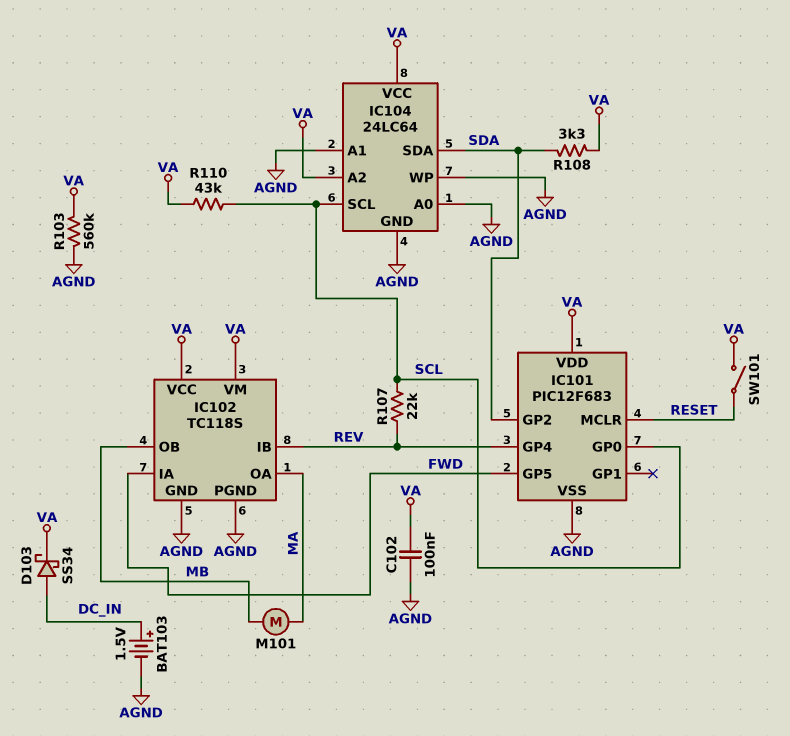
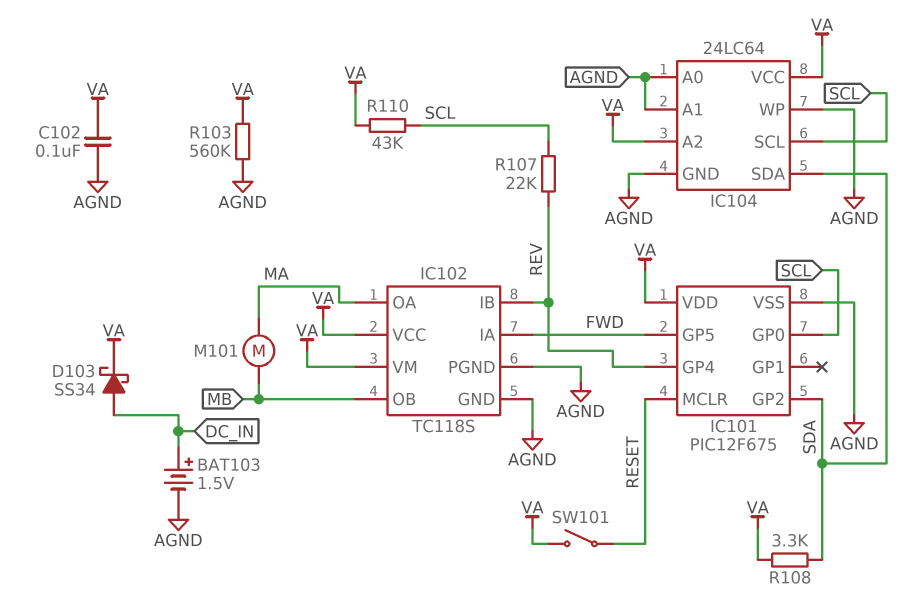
IC101: PIC12F683 -> PIC12F675

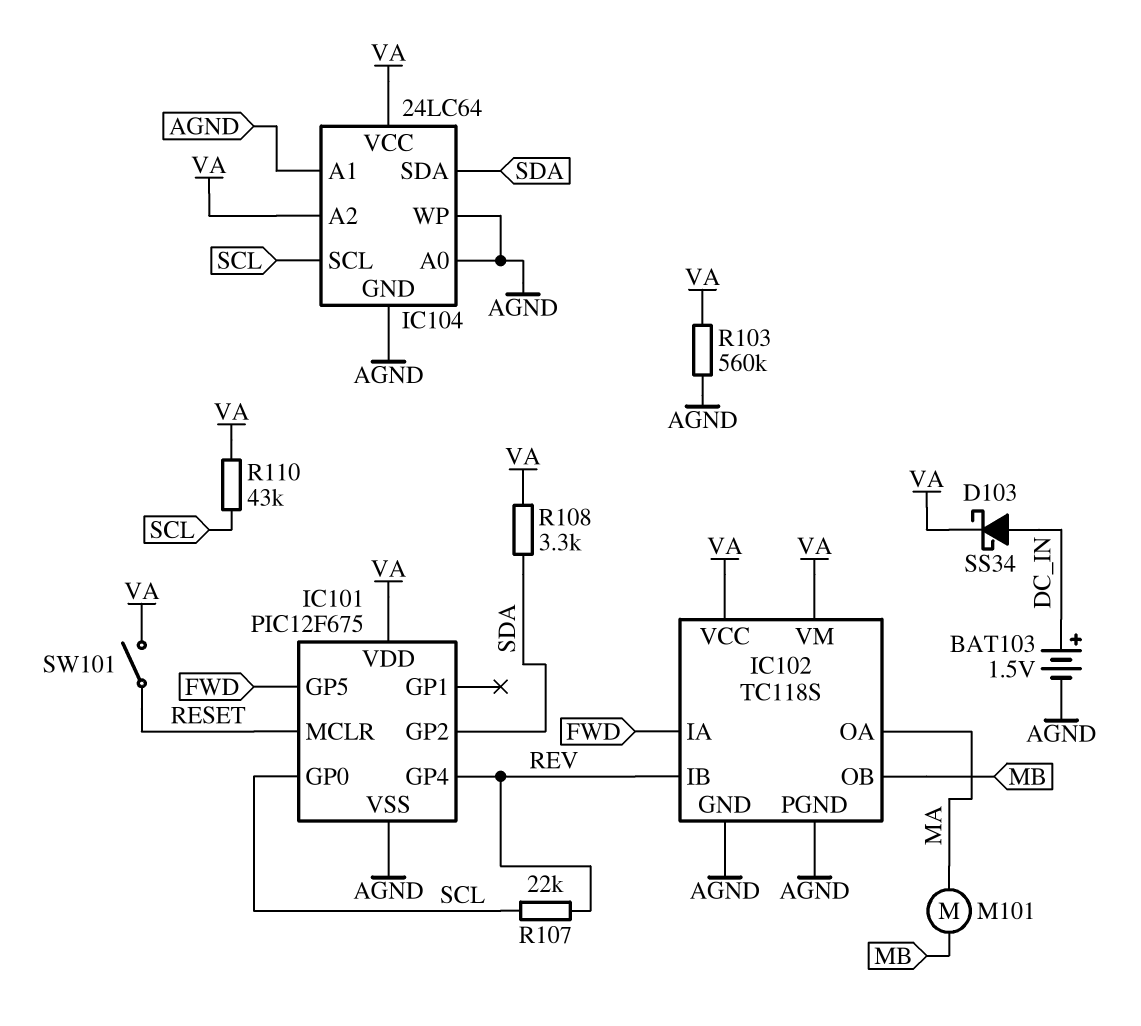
C102: 100nF (AGND, VA) -> none

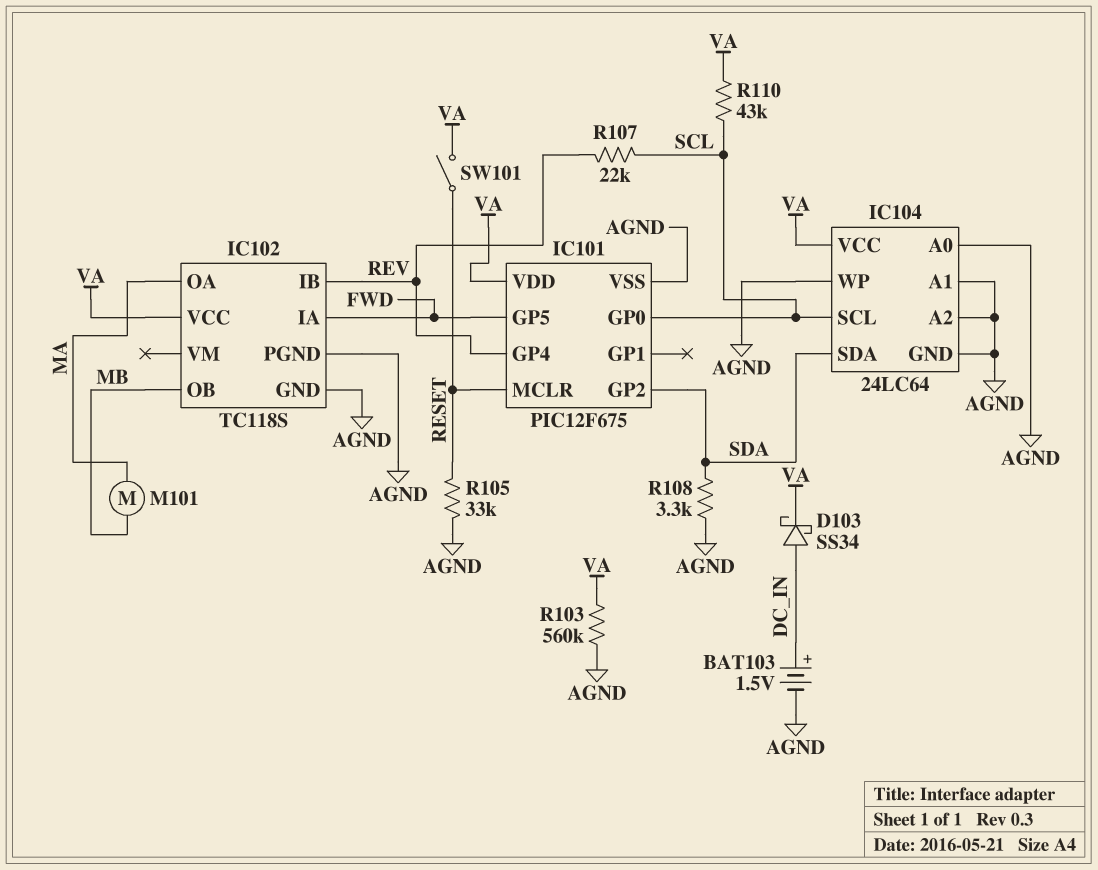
IC102 pin VM: VA -> none
IC104 pin A2: VA -> AGND
R105: none -> 33k (AGND, RESET)
R108: 3.3k (SDA, VA) -> 3.3k (AGND, SDA)

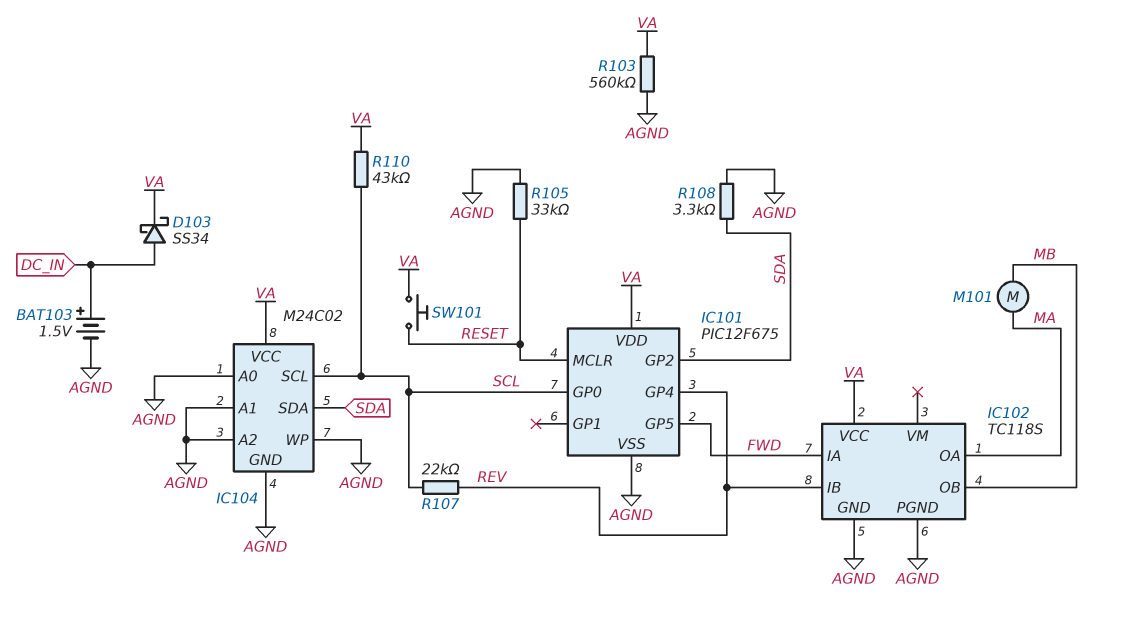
IC104: 24LC64 -> M24C02
SW101: switch (RESET, VA) -> button (RESET, VA)

